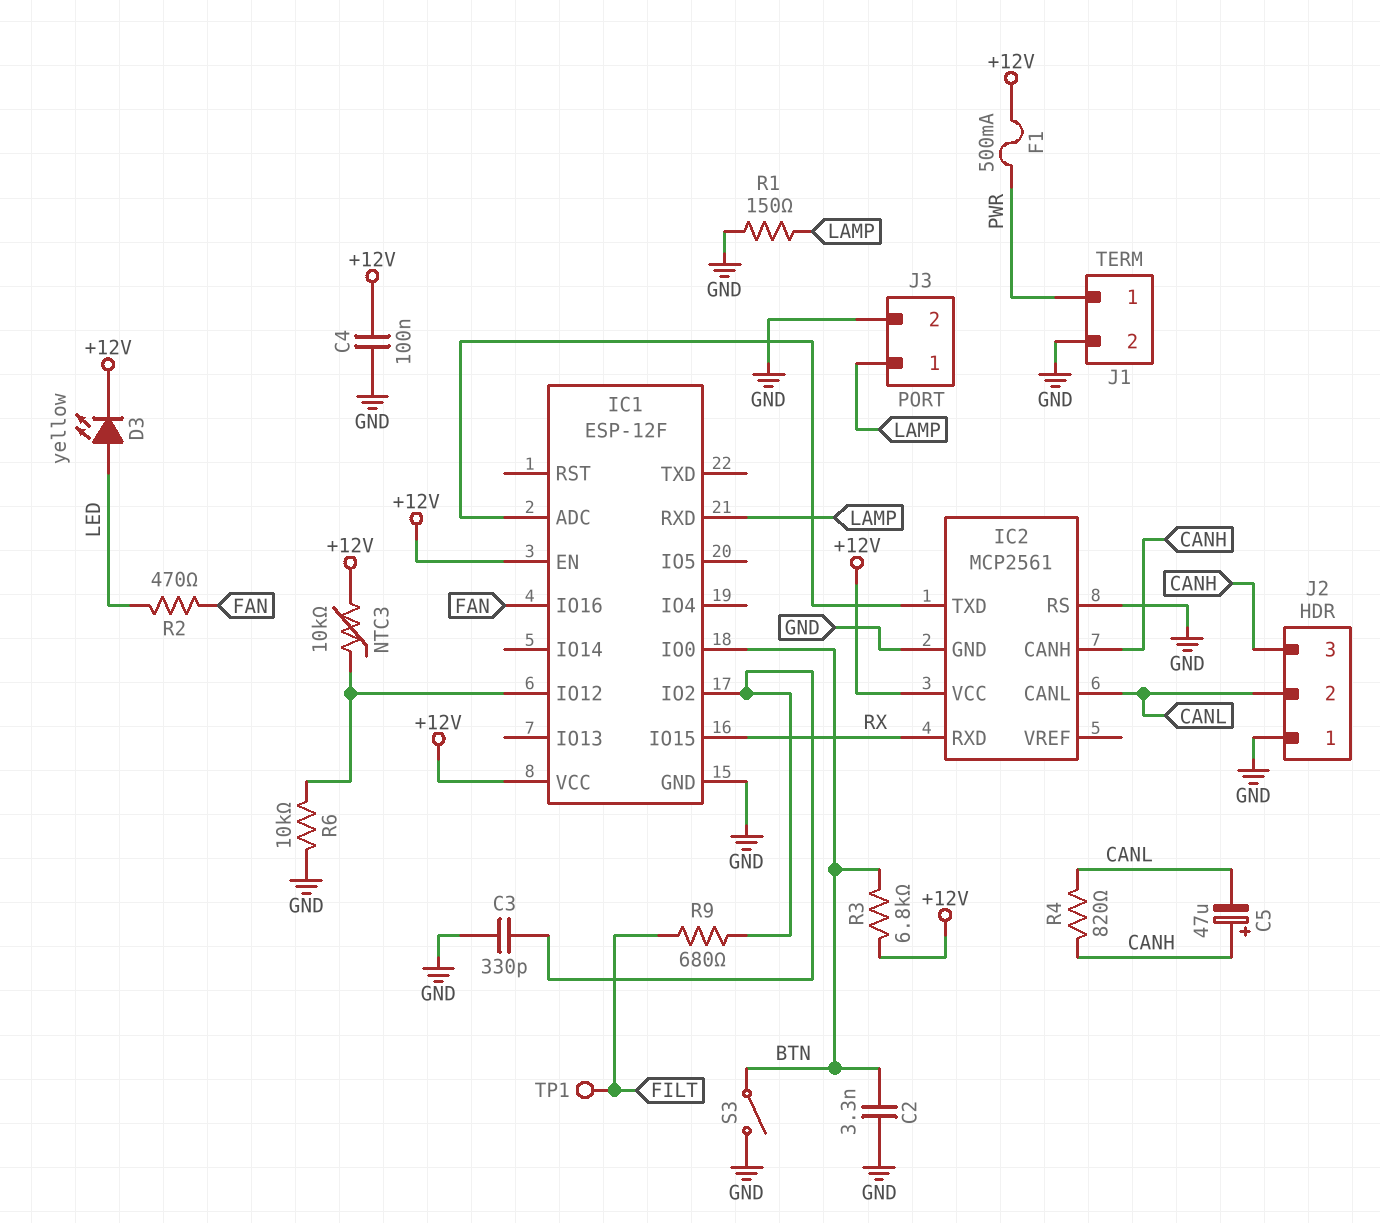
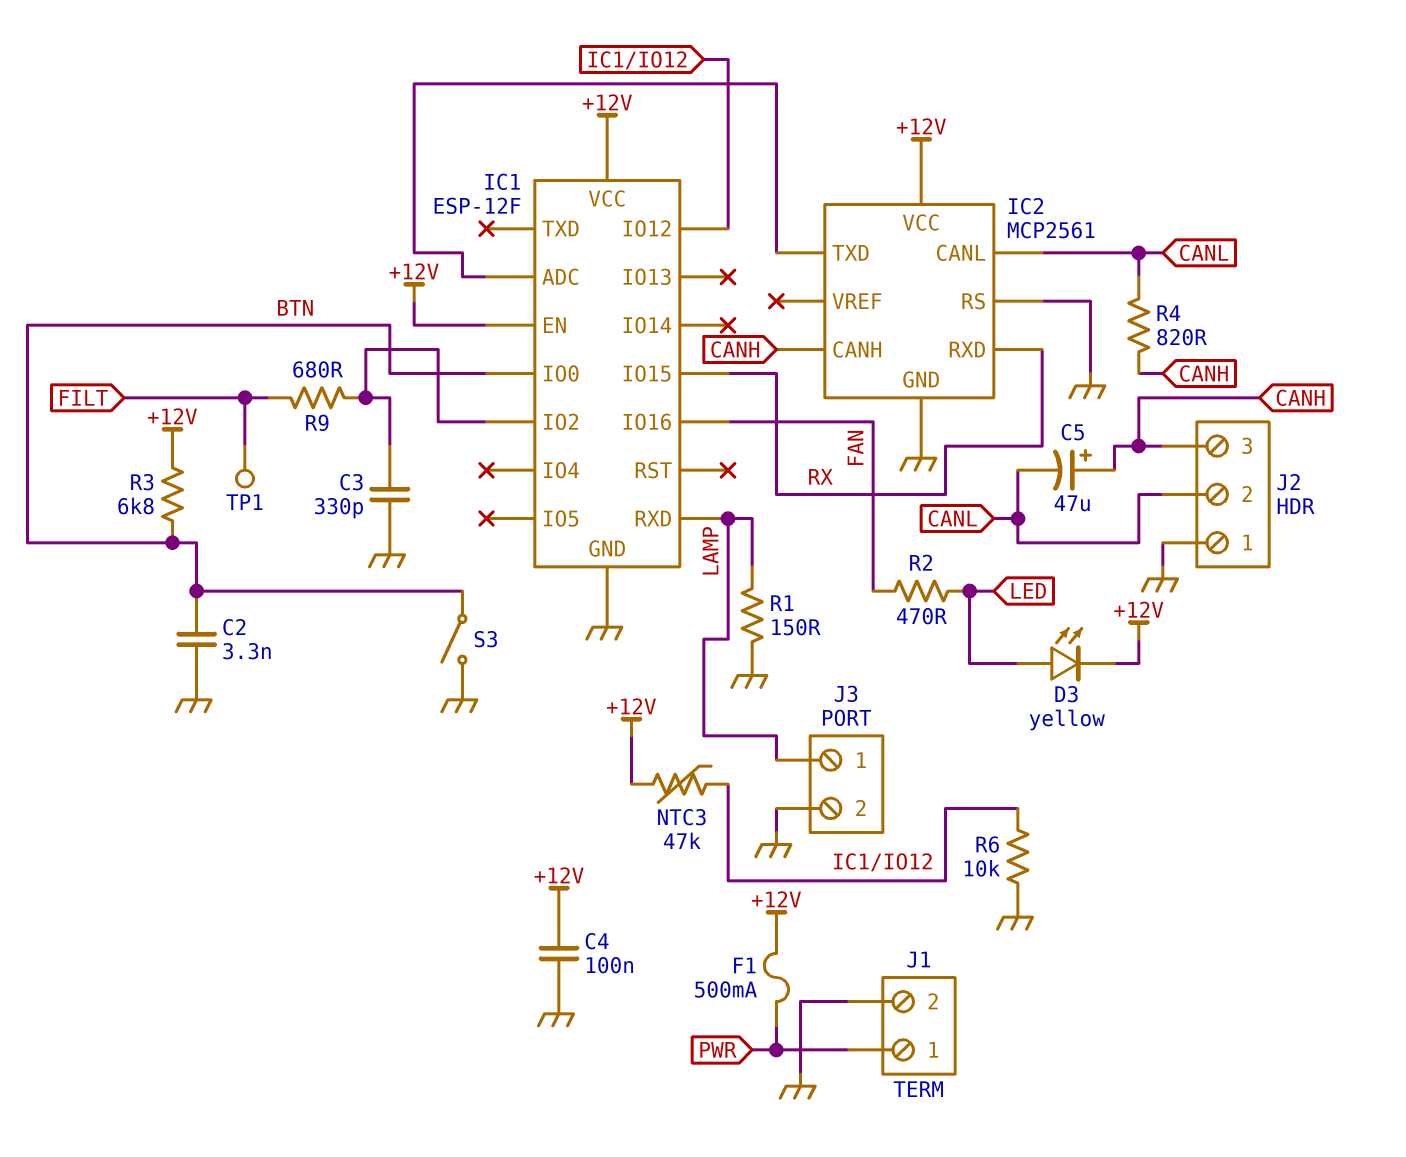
NTC3: 10k (+12V, IC1/IO12) -> 47k (+12V, IC1/IO12)

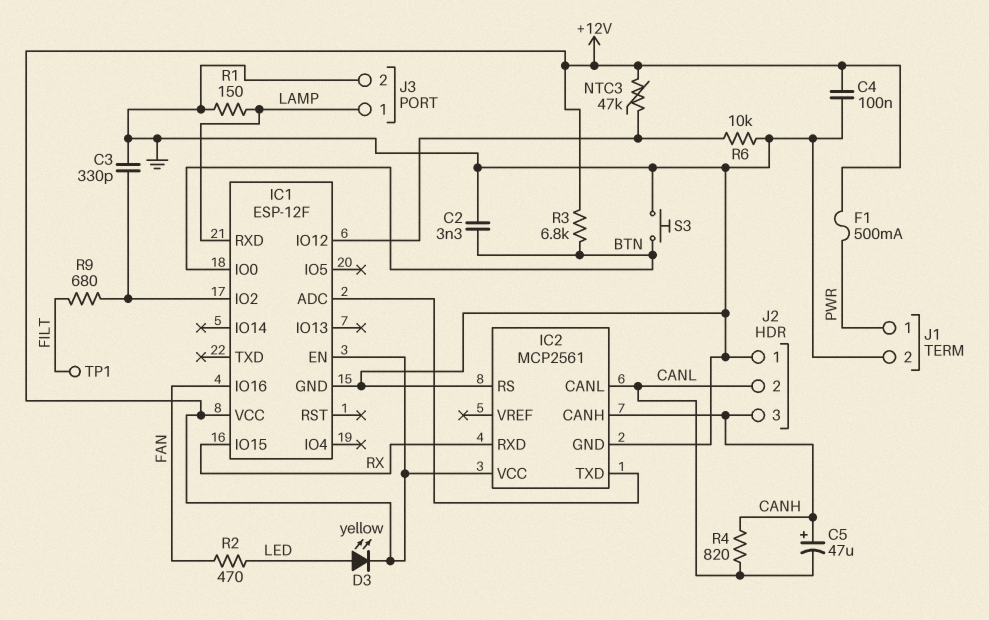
S3: switch (BTN, GND) -> button (BTN, GND)

